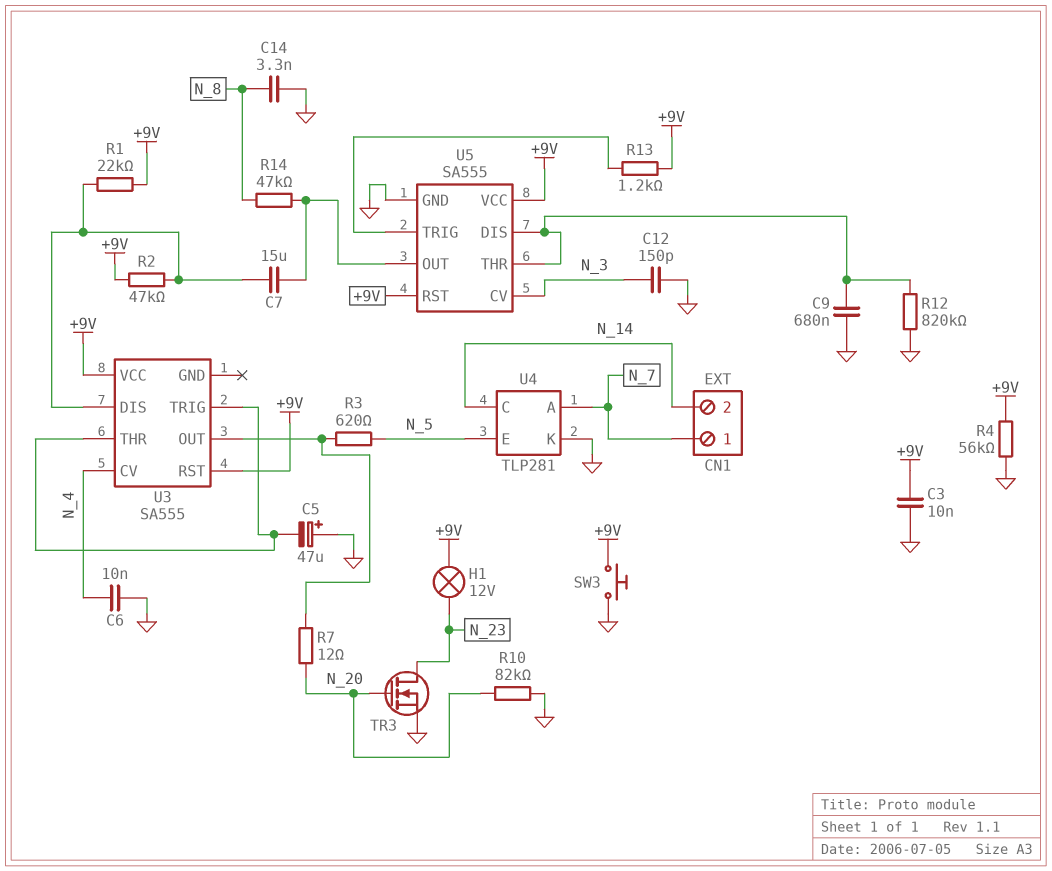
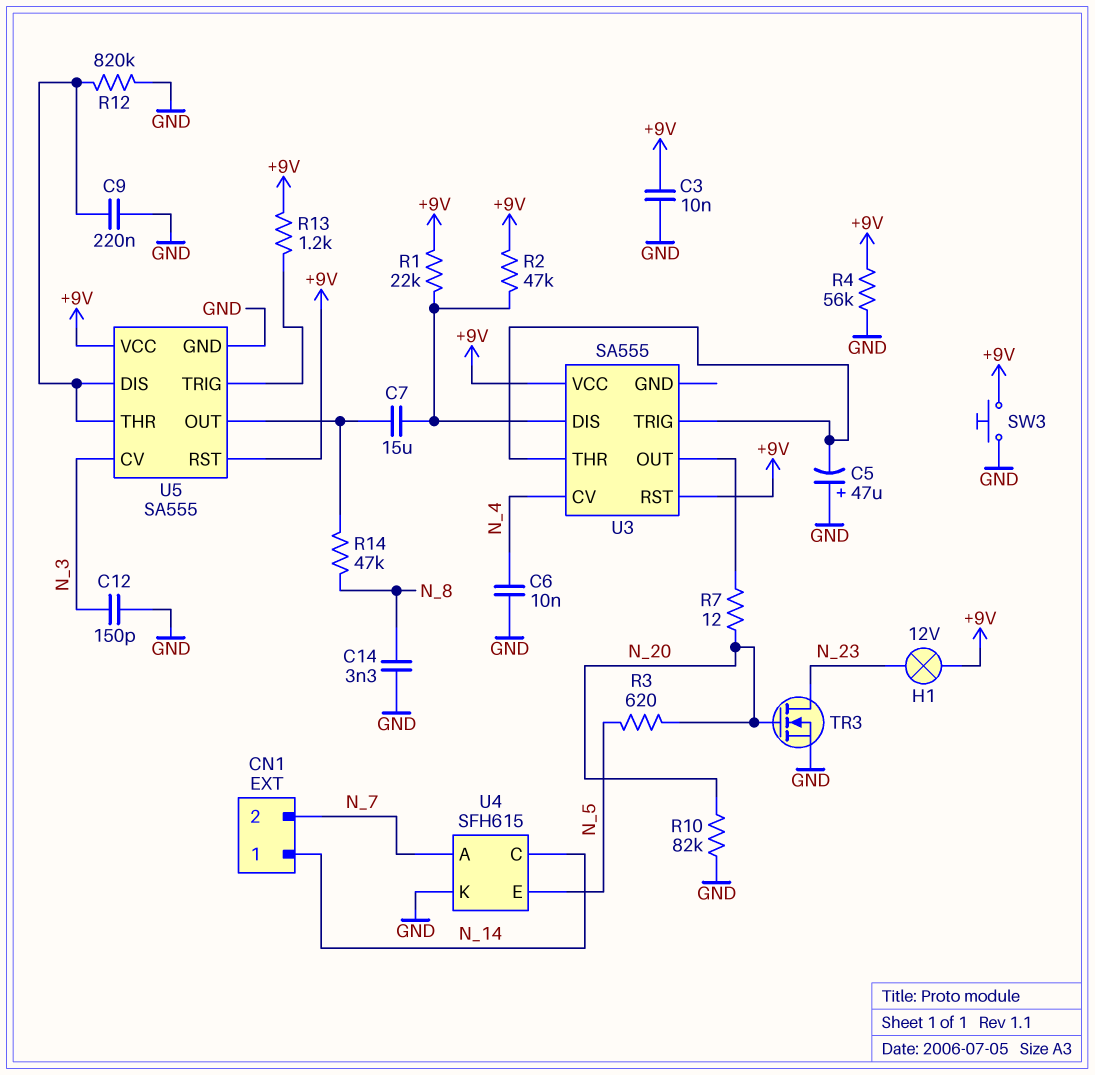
C9: 680nF (GND, U5/DIS) -> 220nF (GND, U5/DIS)
CN1 pin 1: N_7 -> N_14
CN1 pin 2: N_14 -> N_7
R3: 620 (N_5, U3/OUT) -> 620 (N_5, N_20)
U4: TLP281 -> SFH615

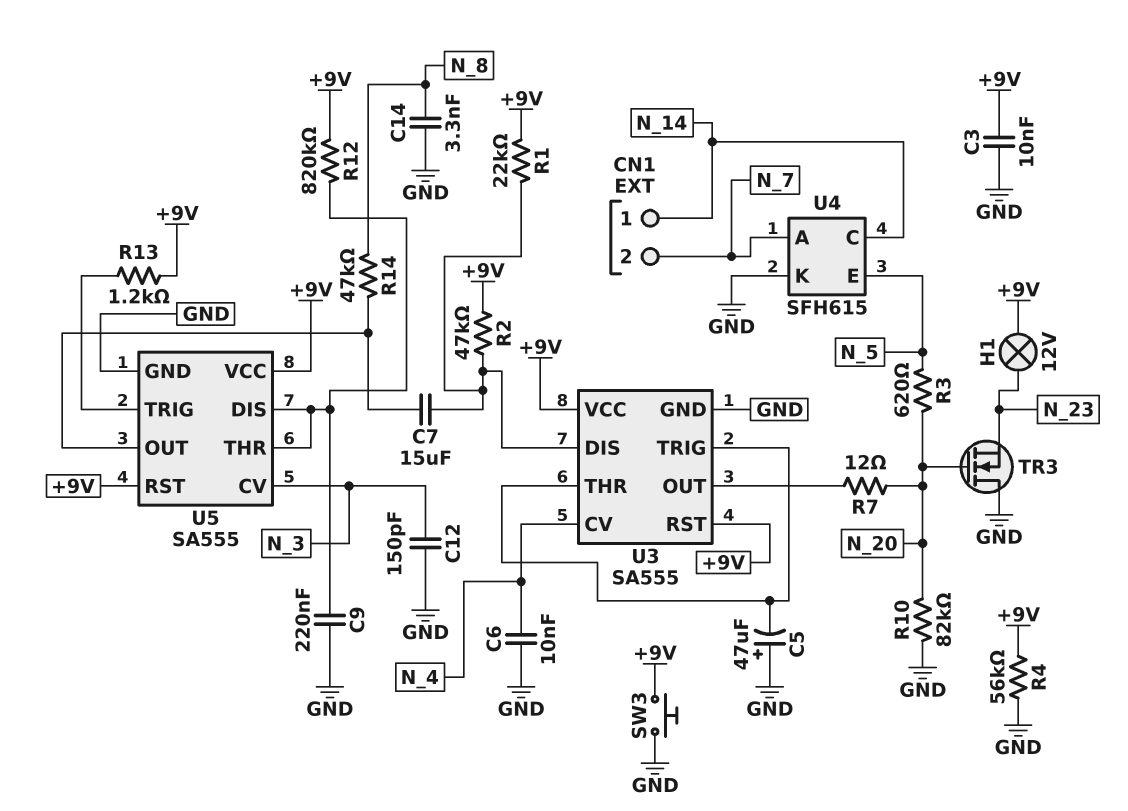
R12: 820k (GND, U5/DIS) -> 820k (+9V, U5/DIS)
TR3: NMOS (G N_20, D N_23, S GND) -> NMOS (G N_20, D GND, S N_23)
U3 pin GND: none -> GND

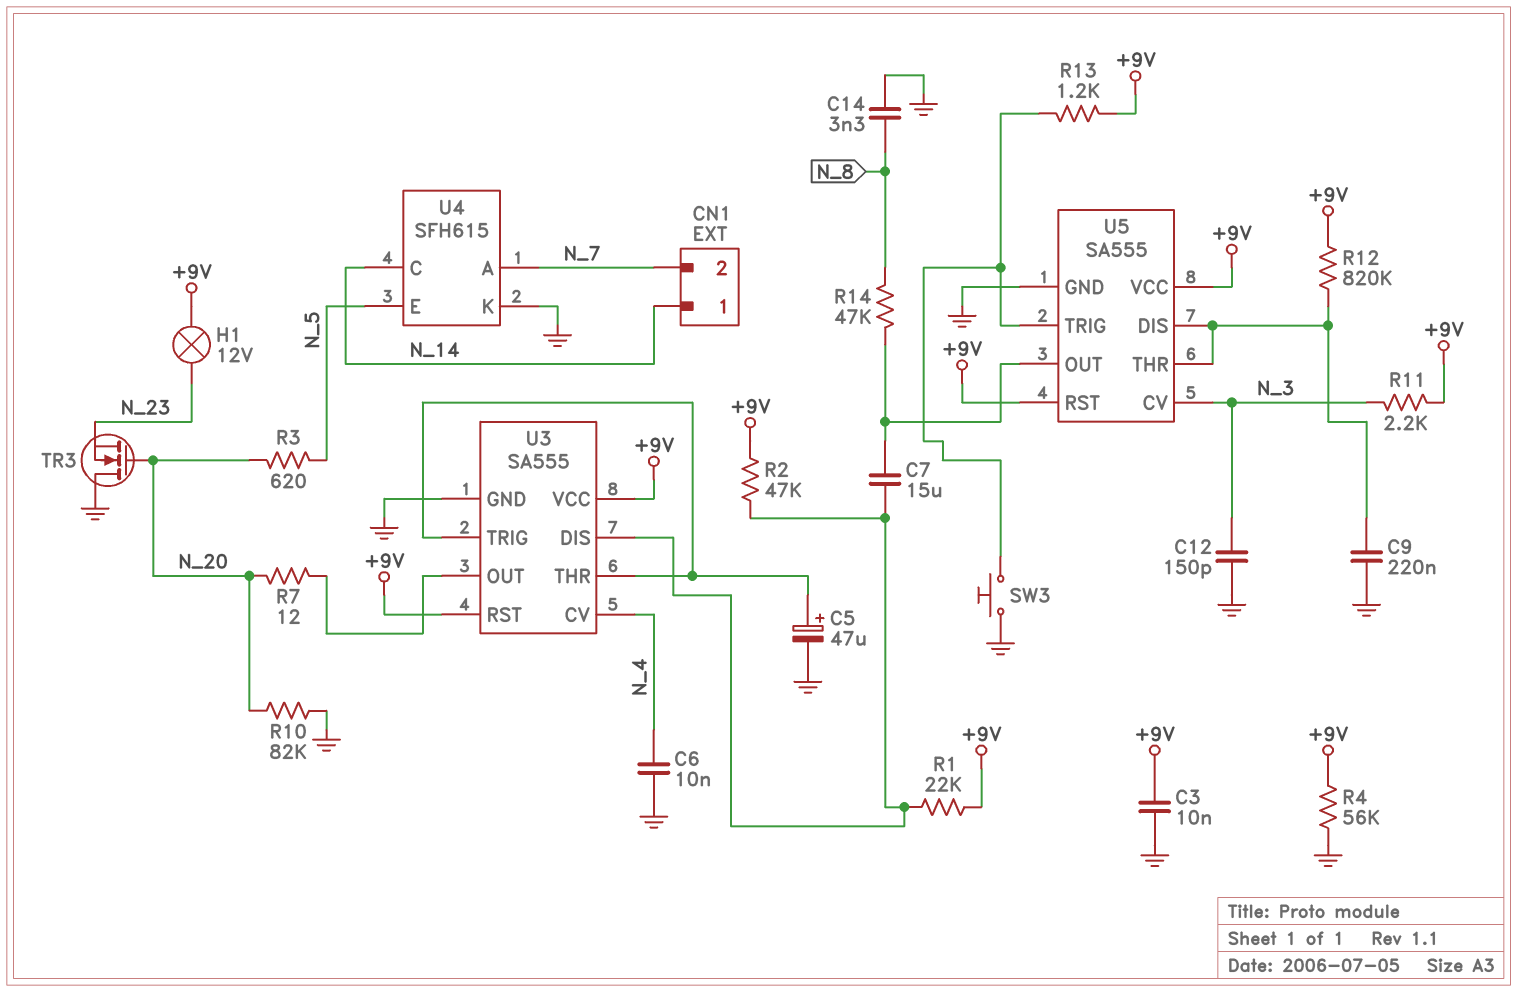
C5: 47uF (plus GND, minus U3/THR) -> 47uF (plus U3/THR, minus GND)
R11: none -> 2.2k (+9V, N_3)
SW3: button (+9V, GND) -> button (GND, U5/TRIG)

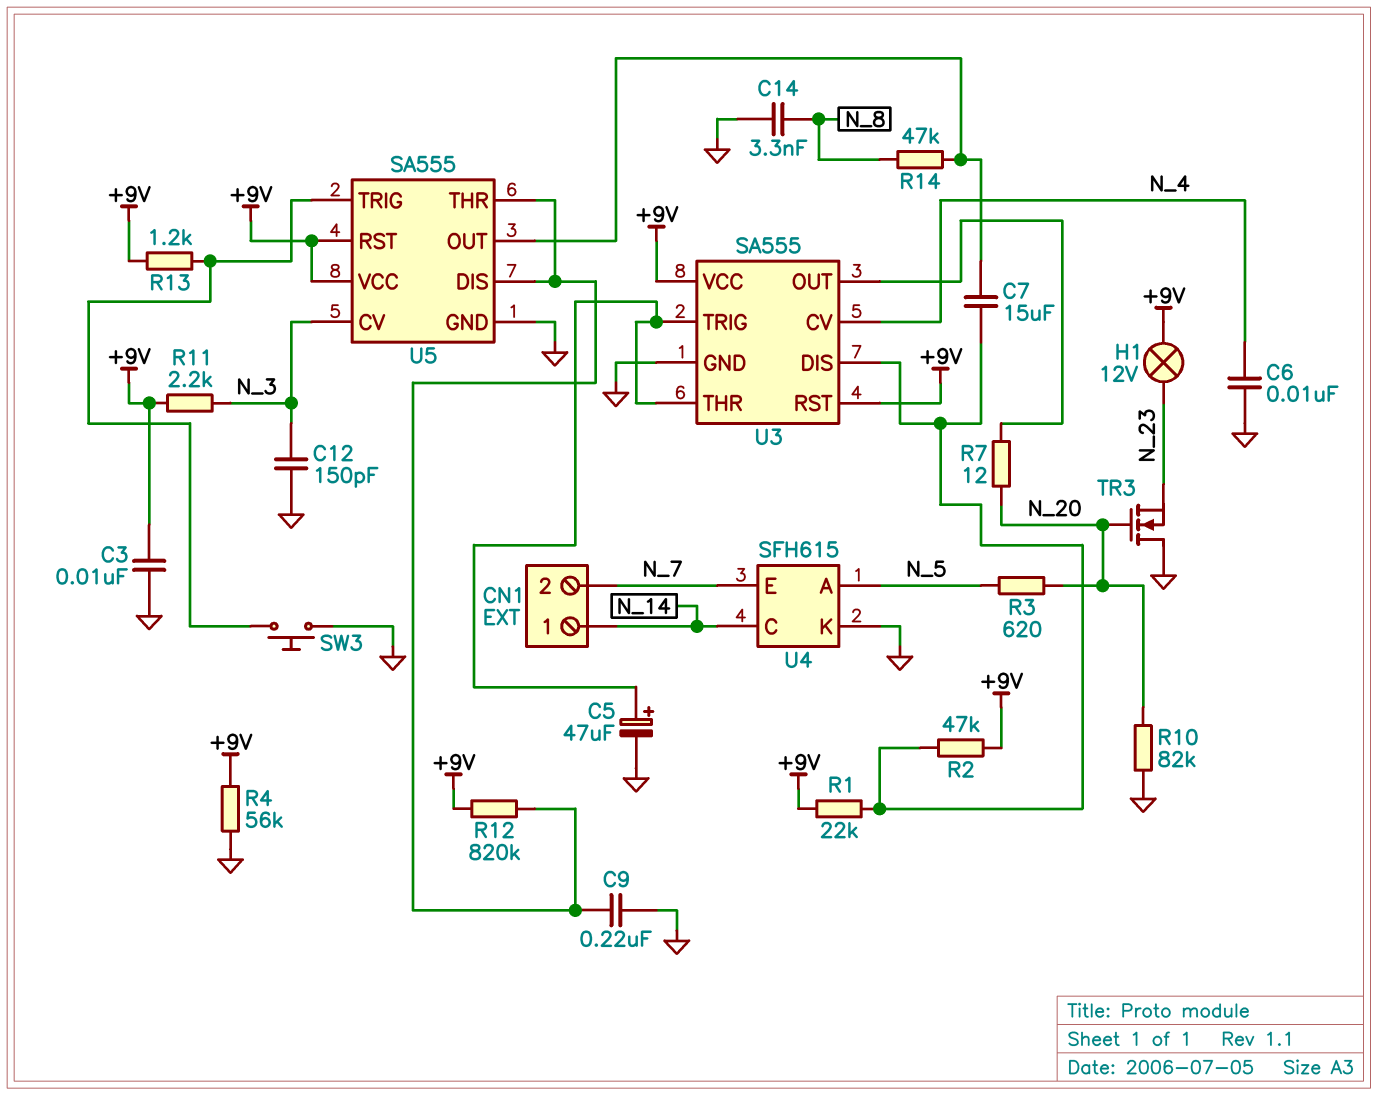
U4 pin A: N_7 -> N_5
U4 pin E: N_5 -> N_7

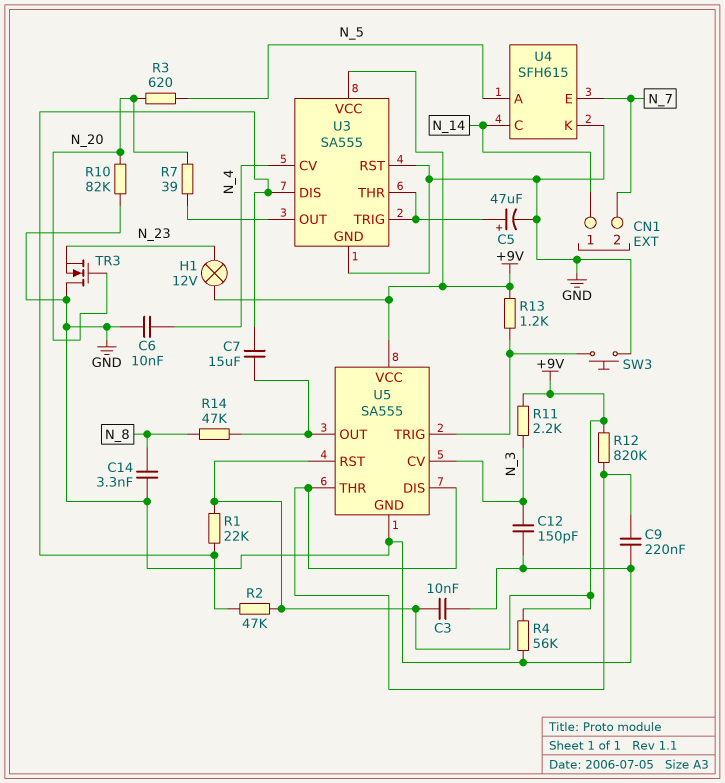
R7: 12 (N_20, U3/OUT) -> 39 (N_20, U3/OUT)
U3 pin RST: +9V -> GND

